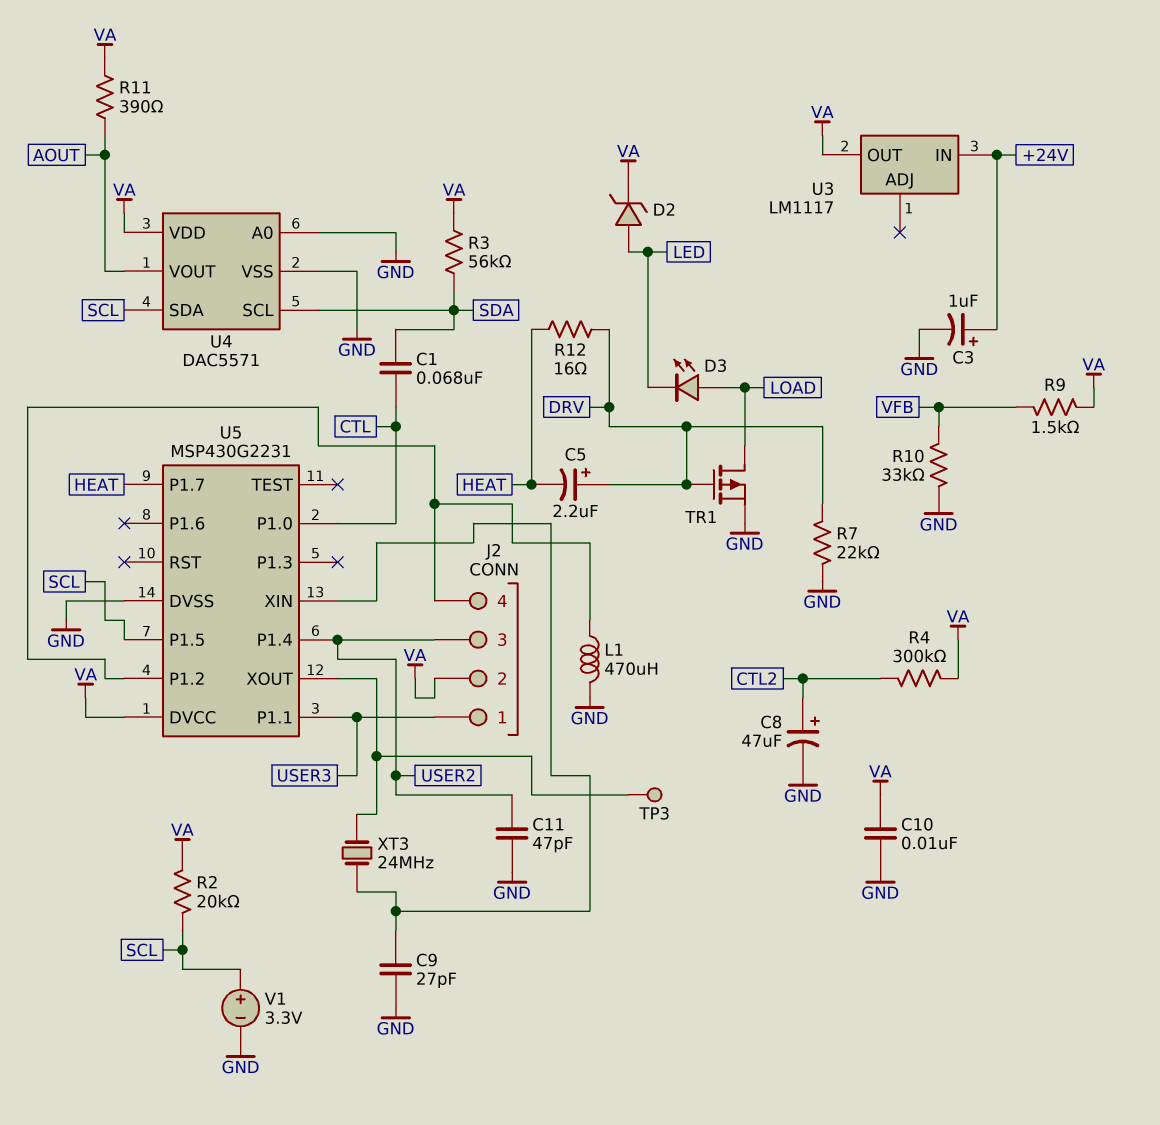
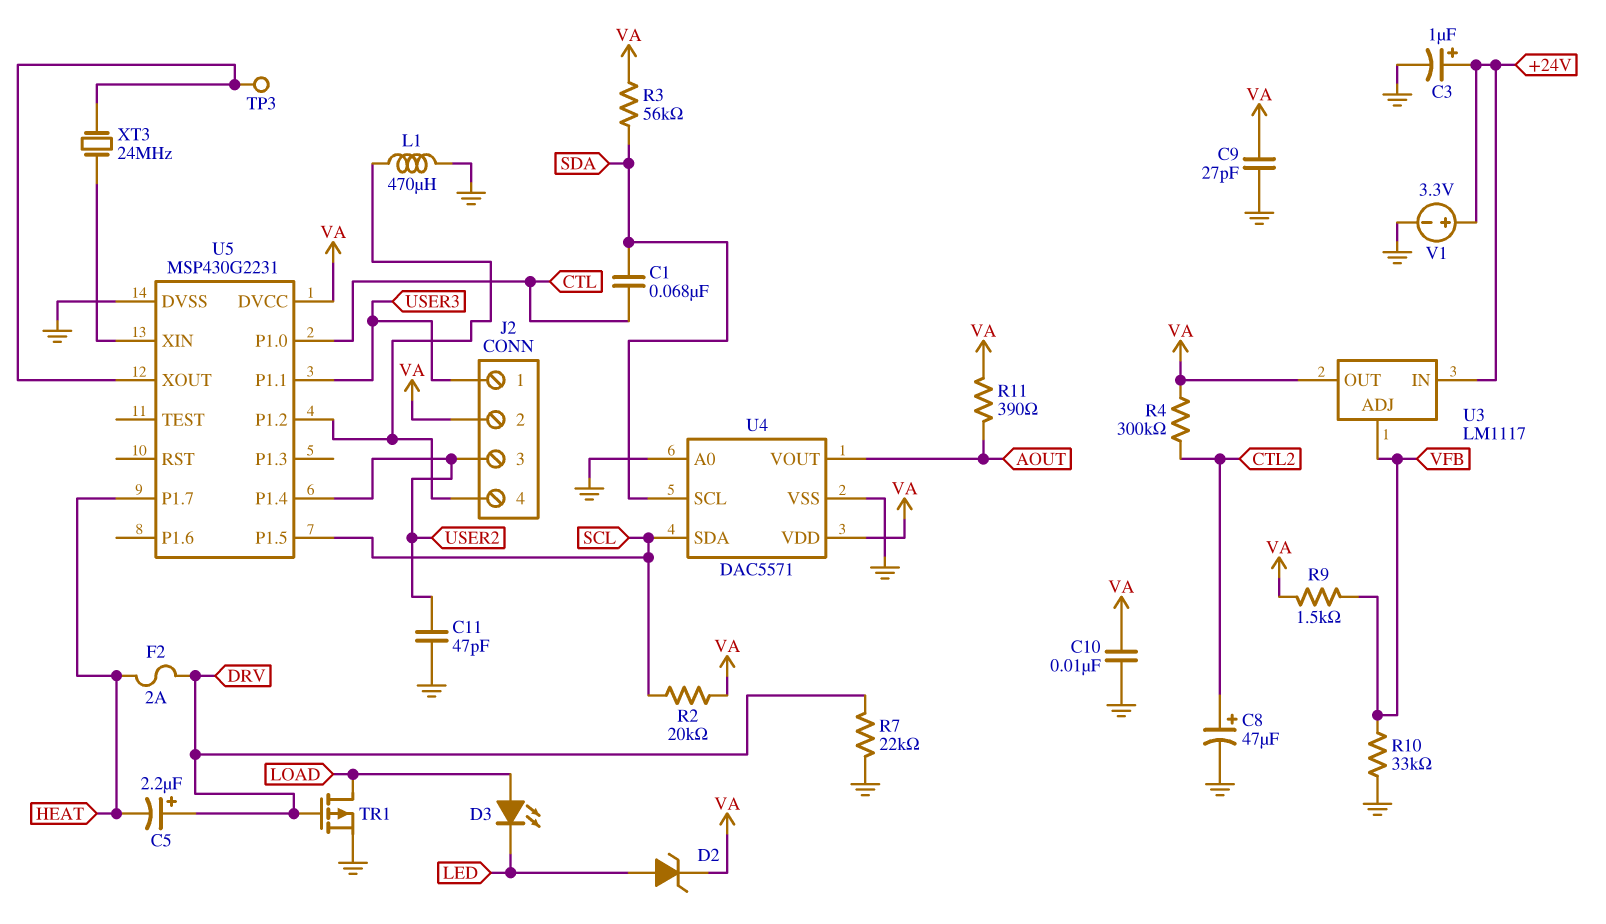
C9: 27pF (GND, U5/XIN) -> 27pF (GND, VA)
F2: none -> 2A (DRV, HEAT)
R12: 16 (DRV, HEAT) -> none
U3 pin ADJ: none -> VFB
V1: 3.3V (plus SCL, minus GND) -> 3.3V (plus +24V, minus GND)

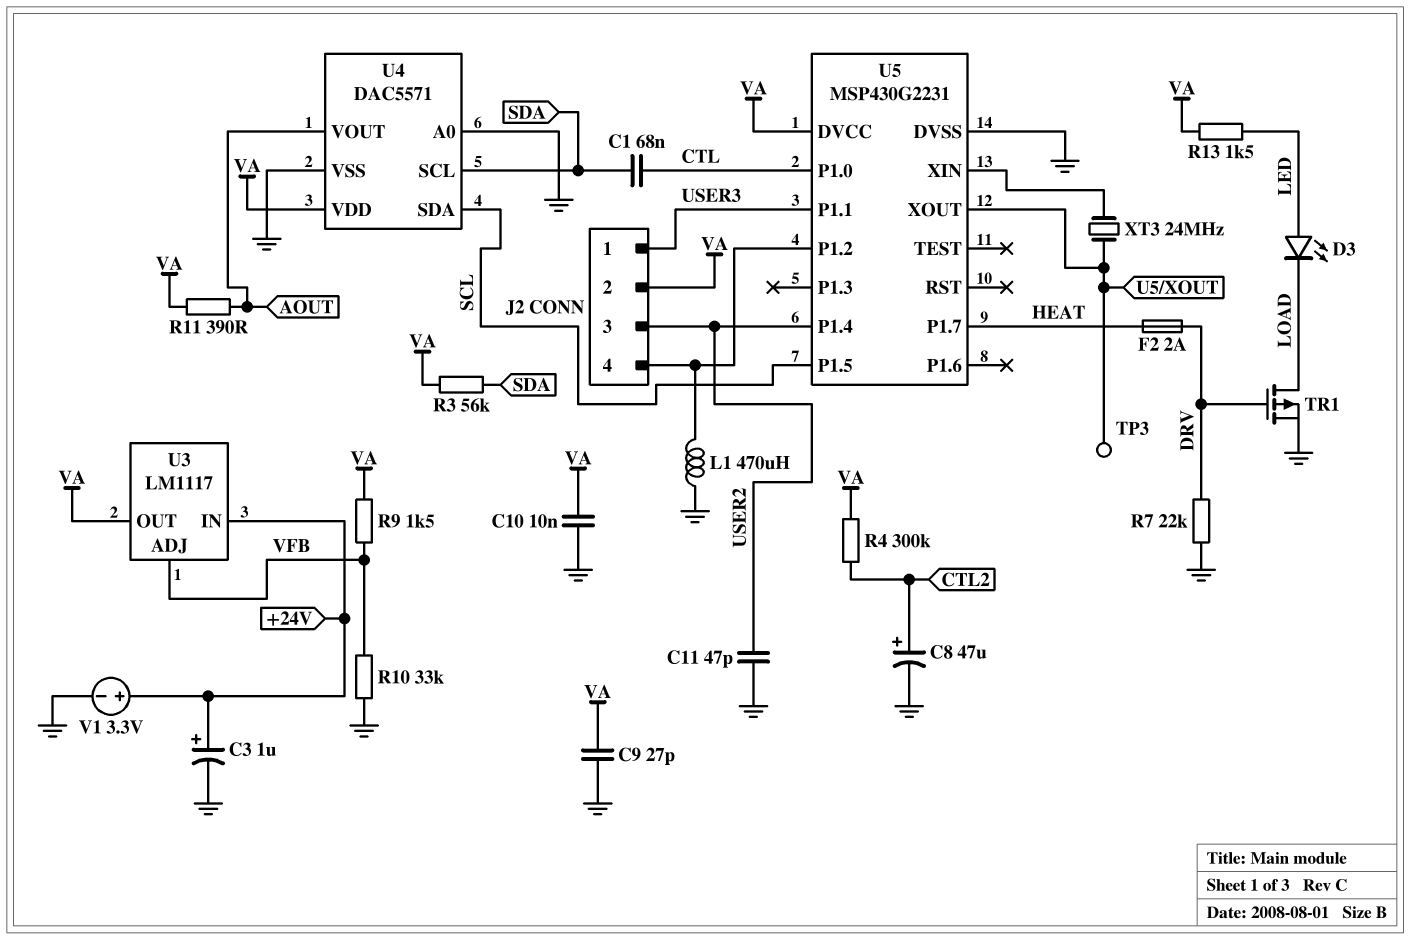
C5: 2.2uF (plus DRV, minus HEAT) -> none
D2: zener (A LED, K VA) -> none
D3: LED (A LOAD, K LED) -> LED (A LED, K LOAD)
R2: 20k (SCL, VA) -> none
R13: none -> 1.5k (LED, VA)

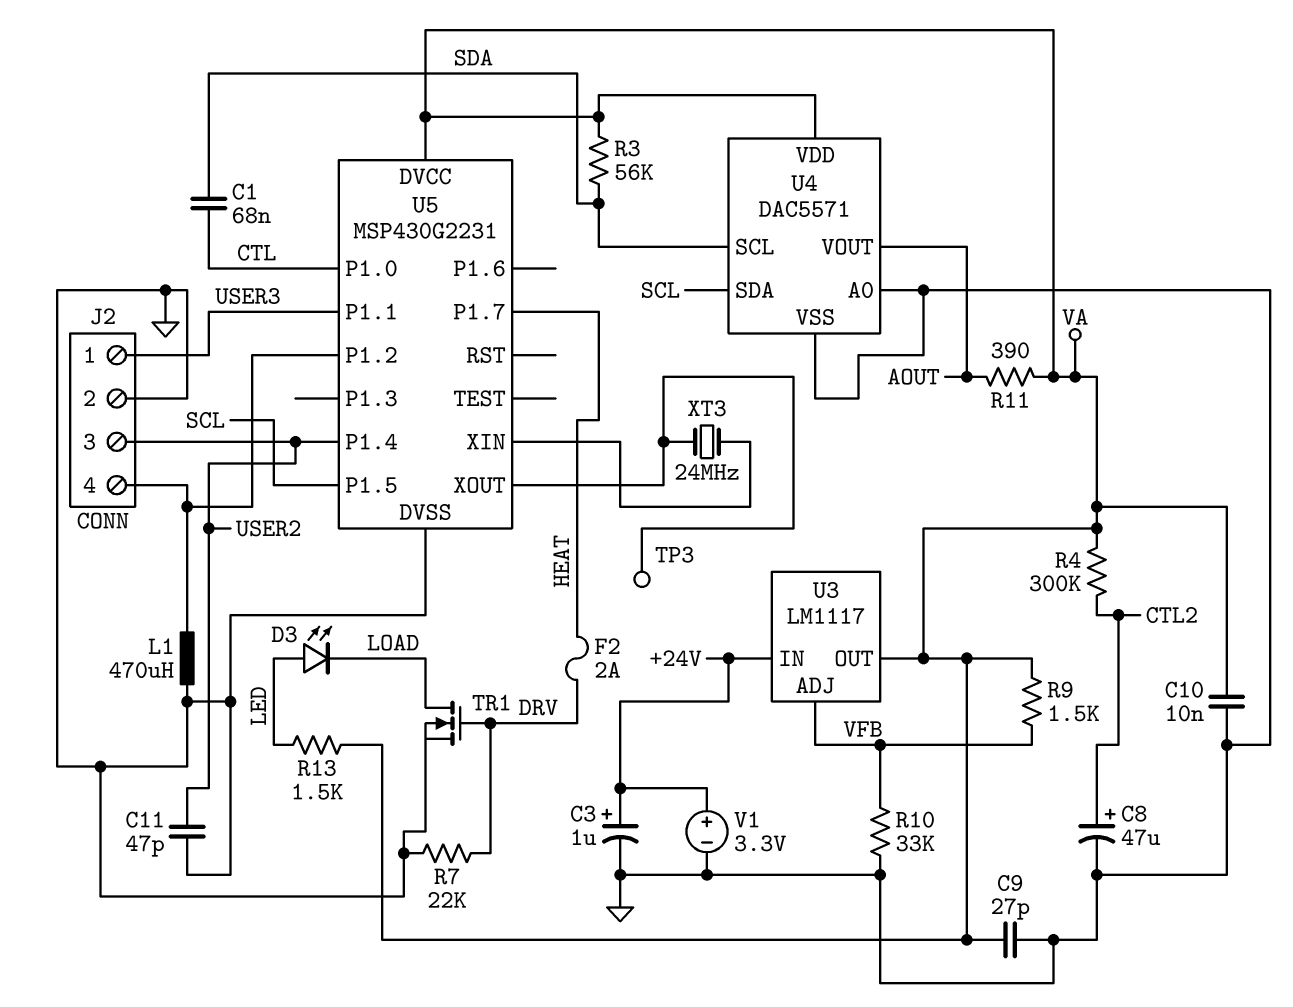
J2 pin 2: VA -> GND
TR1: PMOS (G DRV, D LOAD, S GND) -> NMOS (G DRV, D LOAD, S GND)

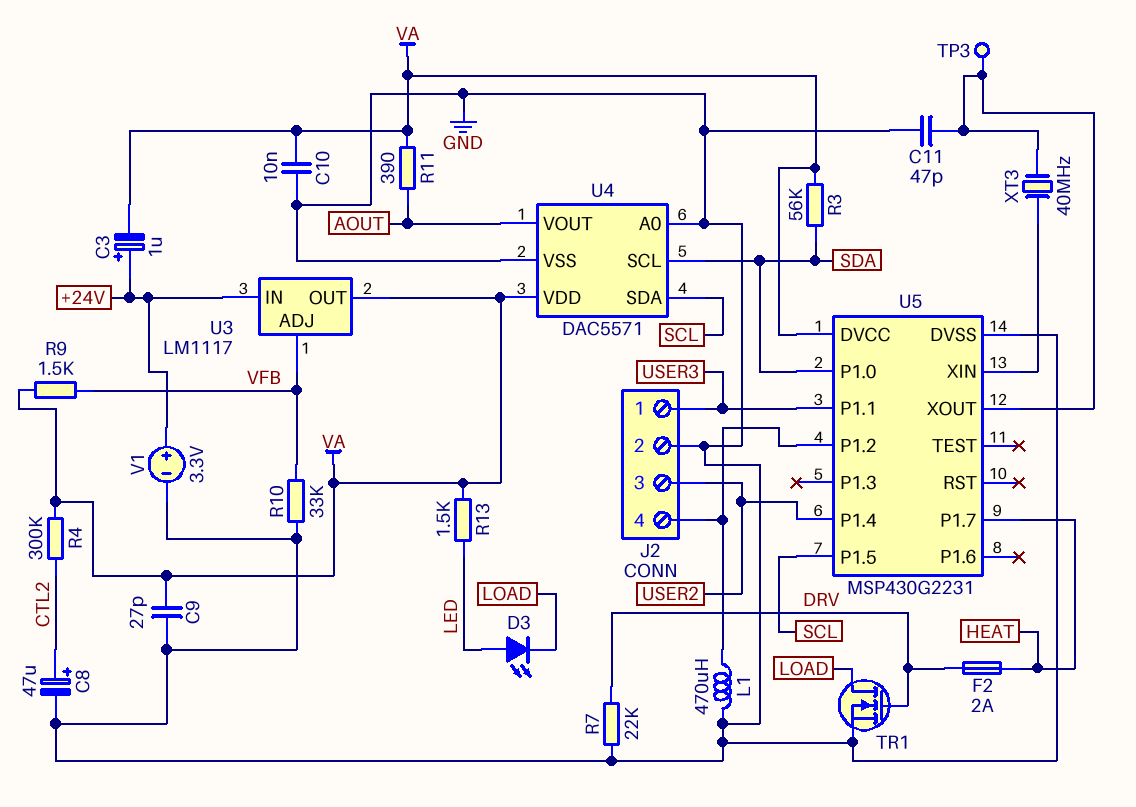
C1: 68nF (CTL, SDA) -> none
C3: 1uF (plus +24V, minus GND) -> 1uF (plus +24V, minus VA)
C11: 47pF (GND, USER2) -> 47pF (GND, U5/XOUT)
U5 pin P1.0: CTL -> SDA
XT3: 24MHz (U5/XIN, U5/XOUT) -> 40MHz (U5/XIN, U5/XOUT)

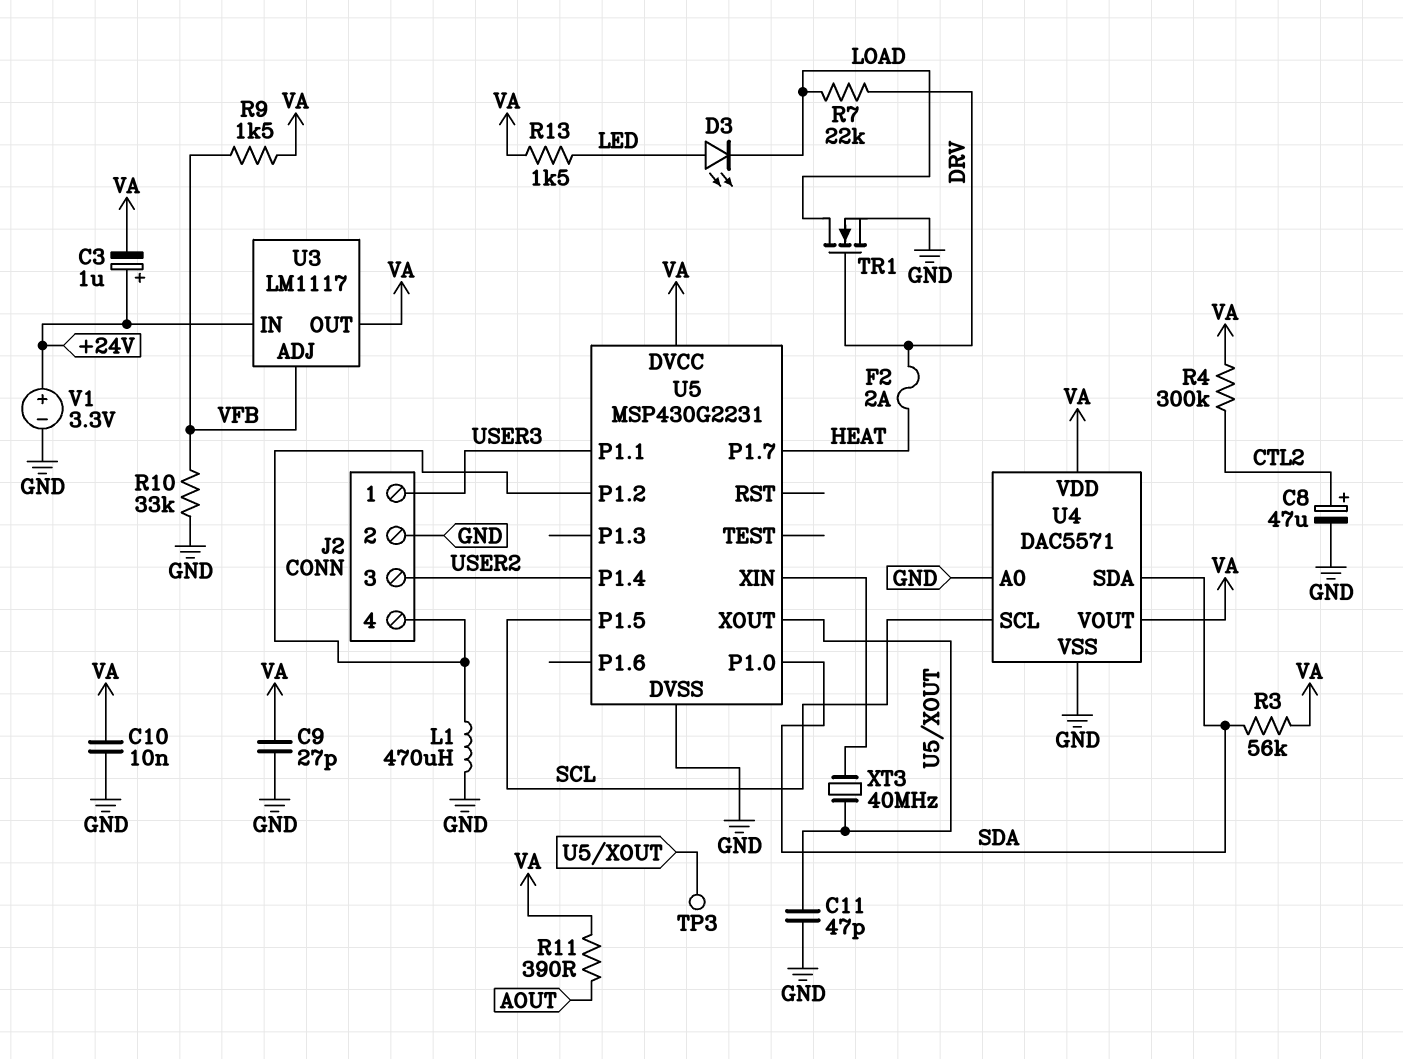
R7: 22k (DRV, GND) -> 22k (DRV, LOAD)
U4 pin SCL: SDA -> SCL
U4 pin SDA: SCL -> SDA
U4 pin VOUT: AOUT -> VA

